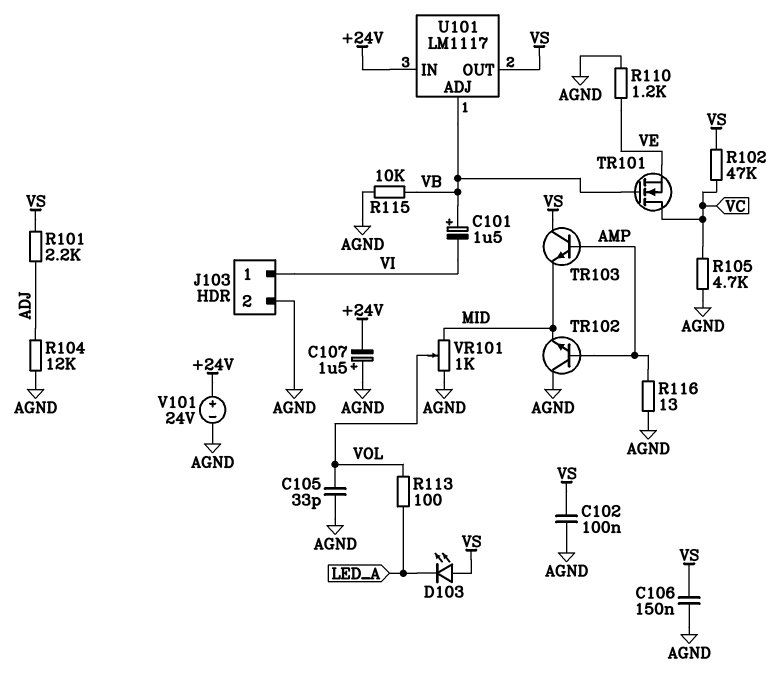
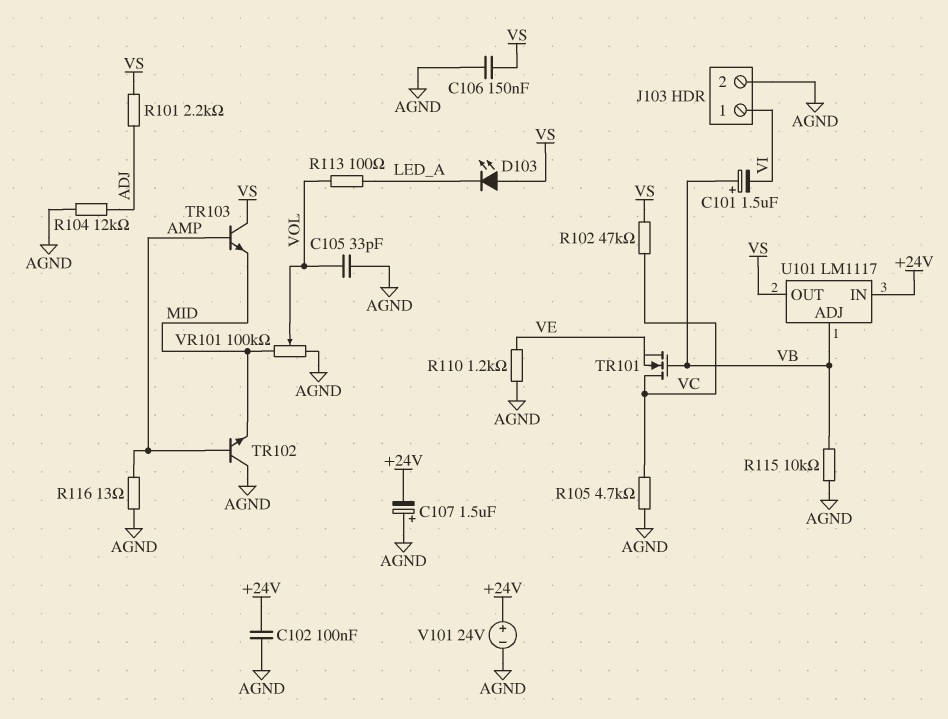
C102: 100nF (AGND, VS) -> 100nF (+24V, AGND)
VR101: 1k (AGND, MID, wiper VOL) -> 100k (AGND, MID, wiper VOL)

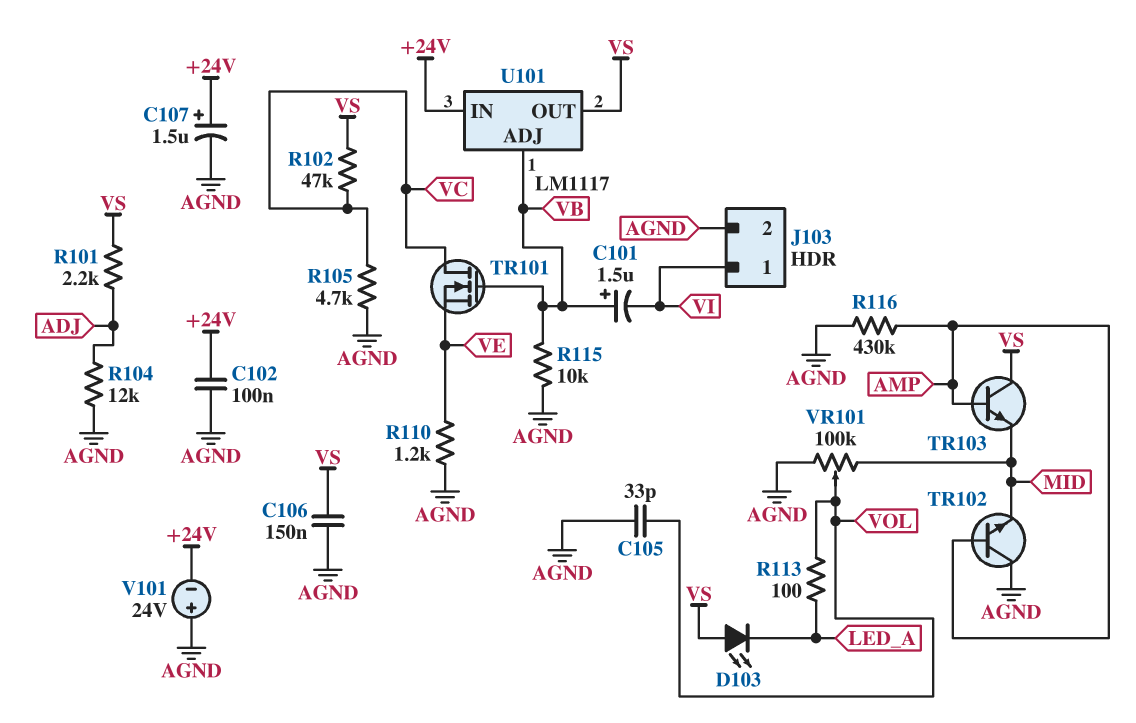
C107: 1.5uF (plus AGND, minus +24V) -> 1.5uF (plus +24V, minus AGND)
R116: 13 (AGND, AMP) -> 430k (AGND, AMP)
V101: 24V (plus +24V, minus AGND) -> 24V (plus AGND, minus +24V)

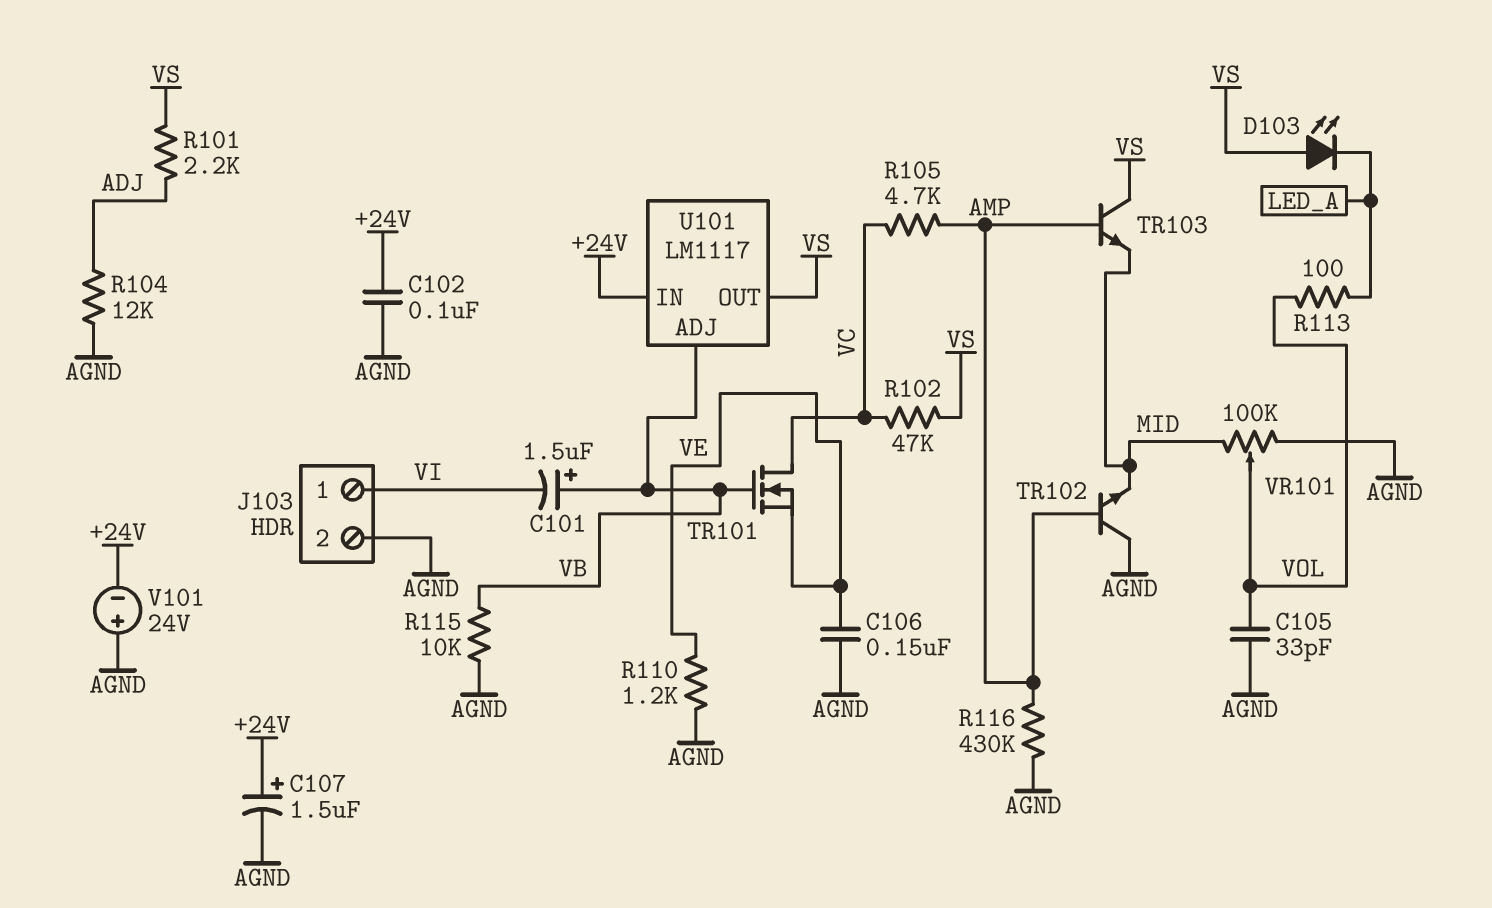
C106: 150nF (AGND, VS) -> 150nF (AGND, VE)
R105: 4.7k (AGND, VC) -> 4.7k (AMP, VC)

